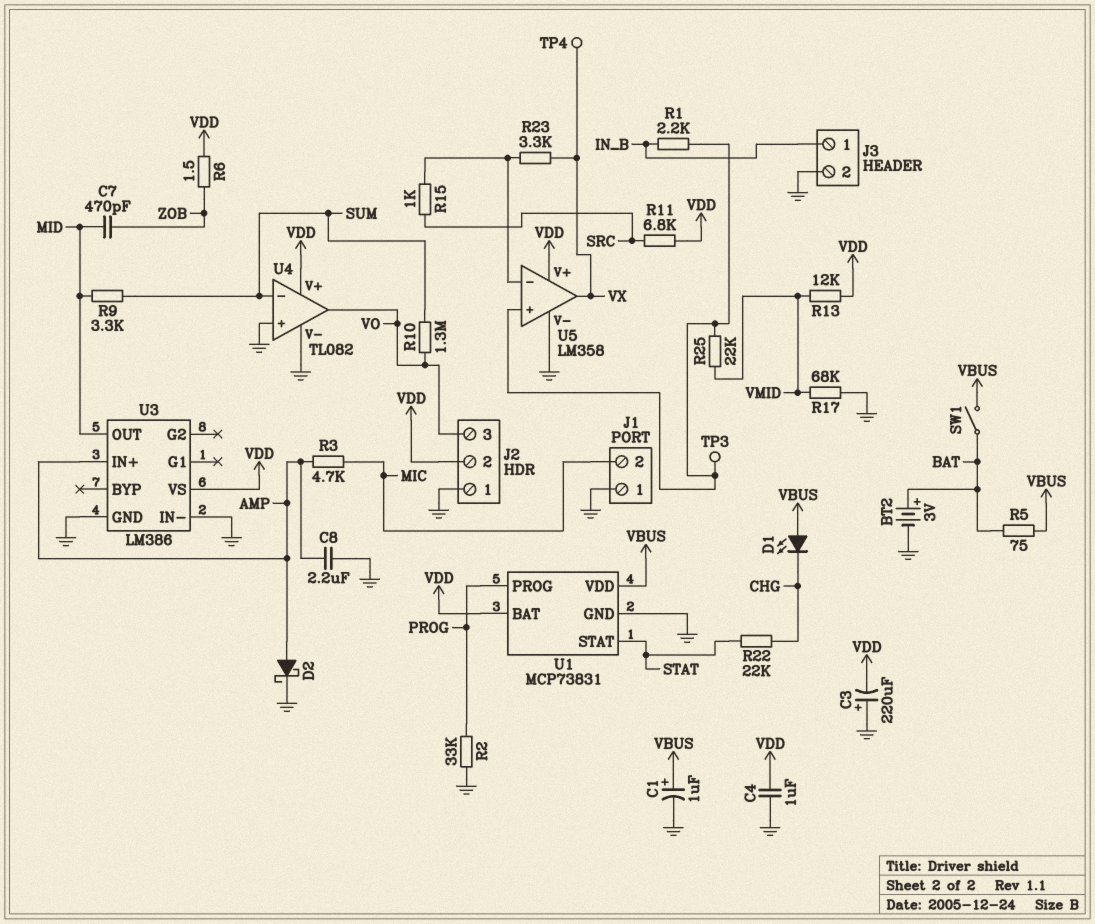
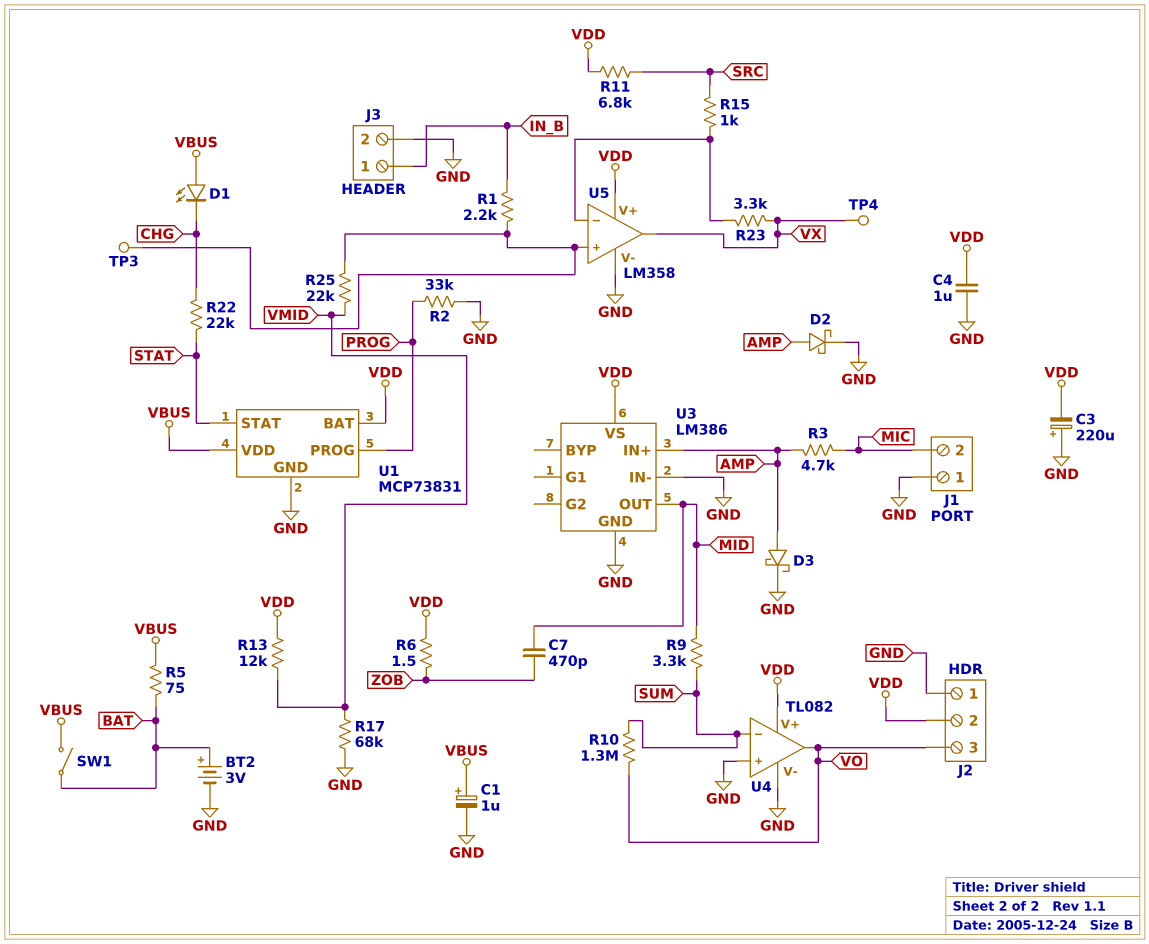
C8: 2.2uF (AMP, GND) -> none
D3: none -> schottky (A AMP, K GND)

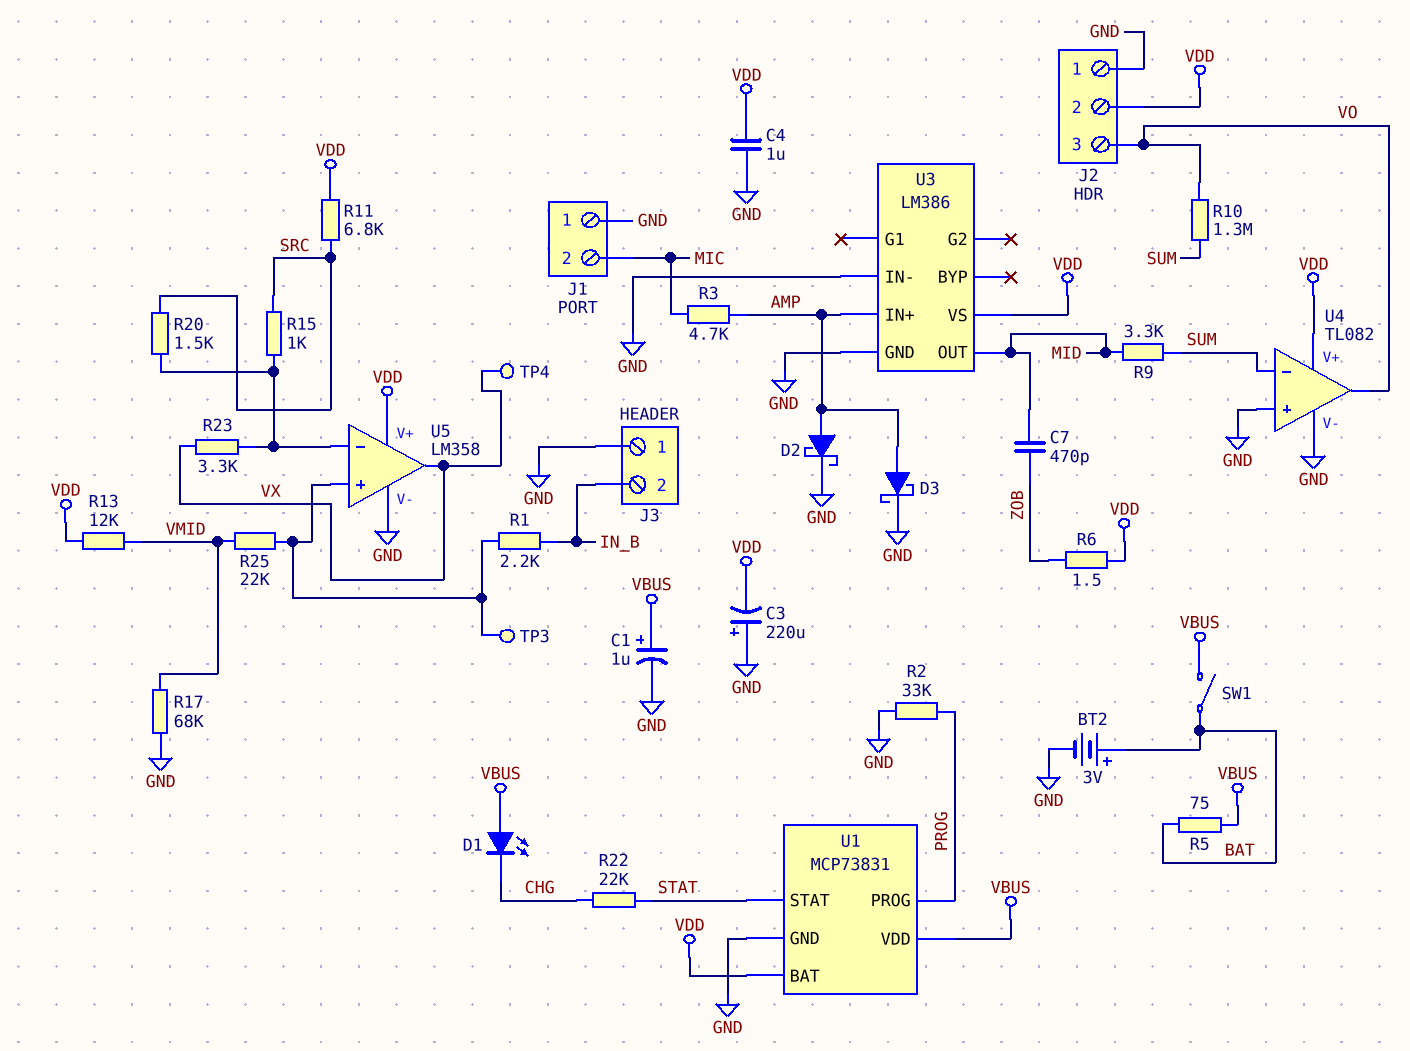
J3 pin 1: IN_B -> GND
J3 pin 2: GND -> IN_B
R20: none -> 1.5k (SRC, U5/in-)

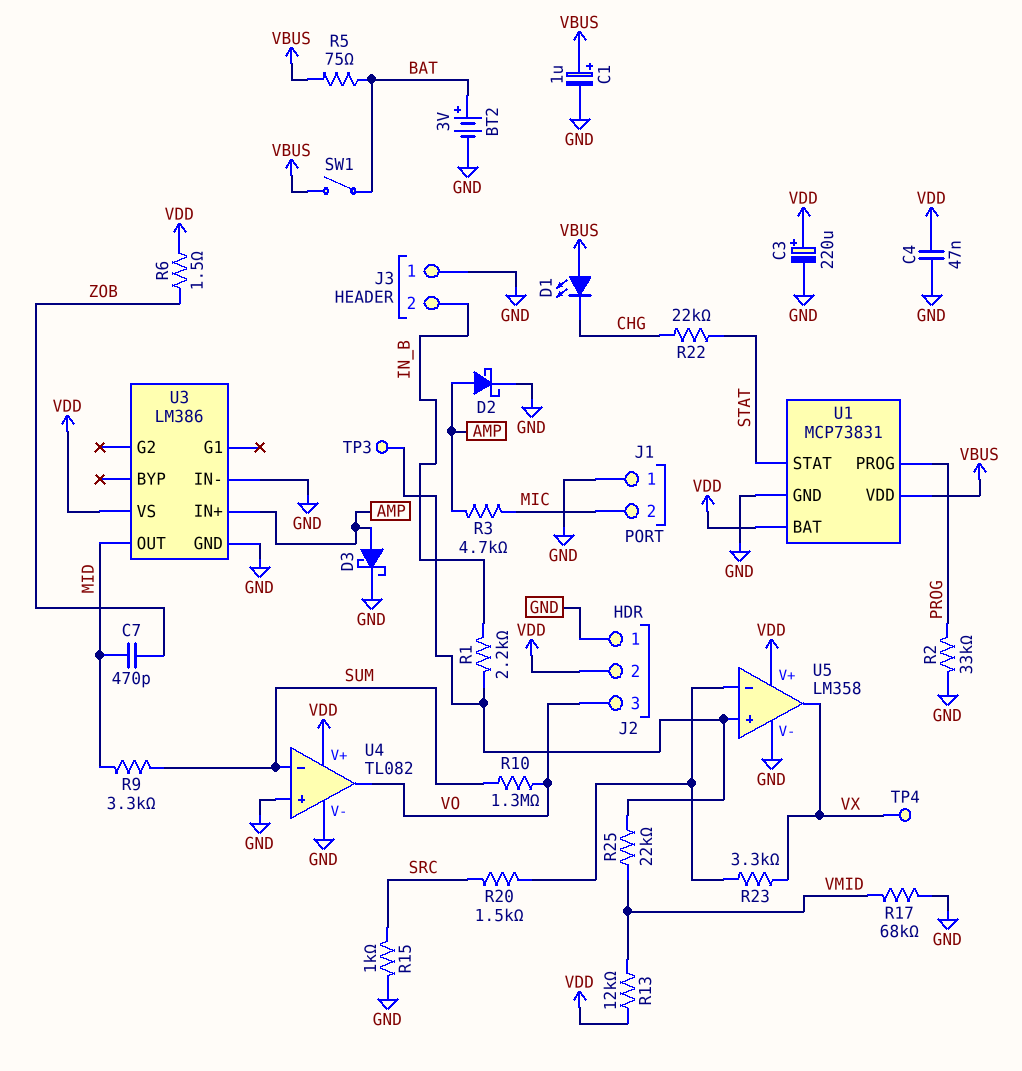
C3: 220uF (plus GND, minus VDD) -> 220uF (plus VDD, minus GND)
C4: 1uF (GND, VDD) -> 47nF (GND, VDD)
R11: 6.8k (SRC, VDD) -> none
R15: 1k (SRC, U5/in-) -> 1k (GND, SRC)

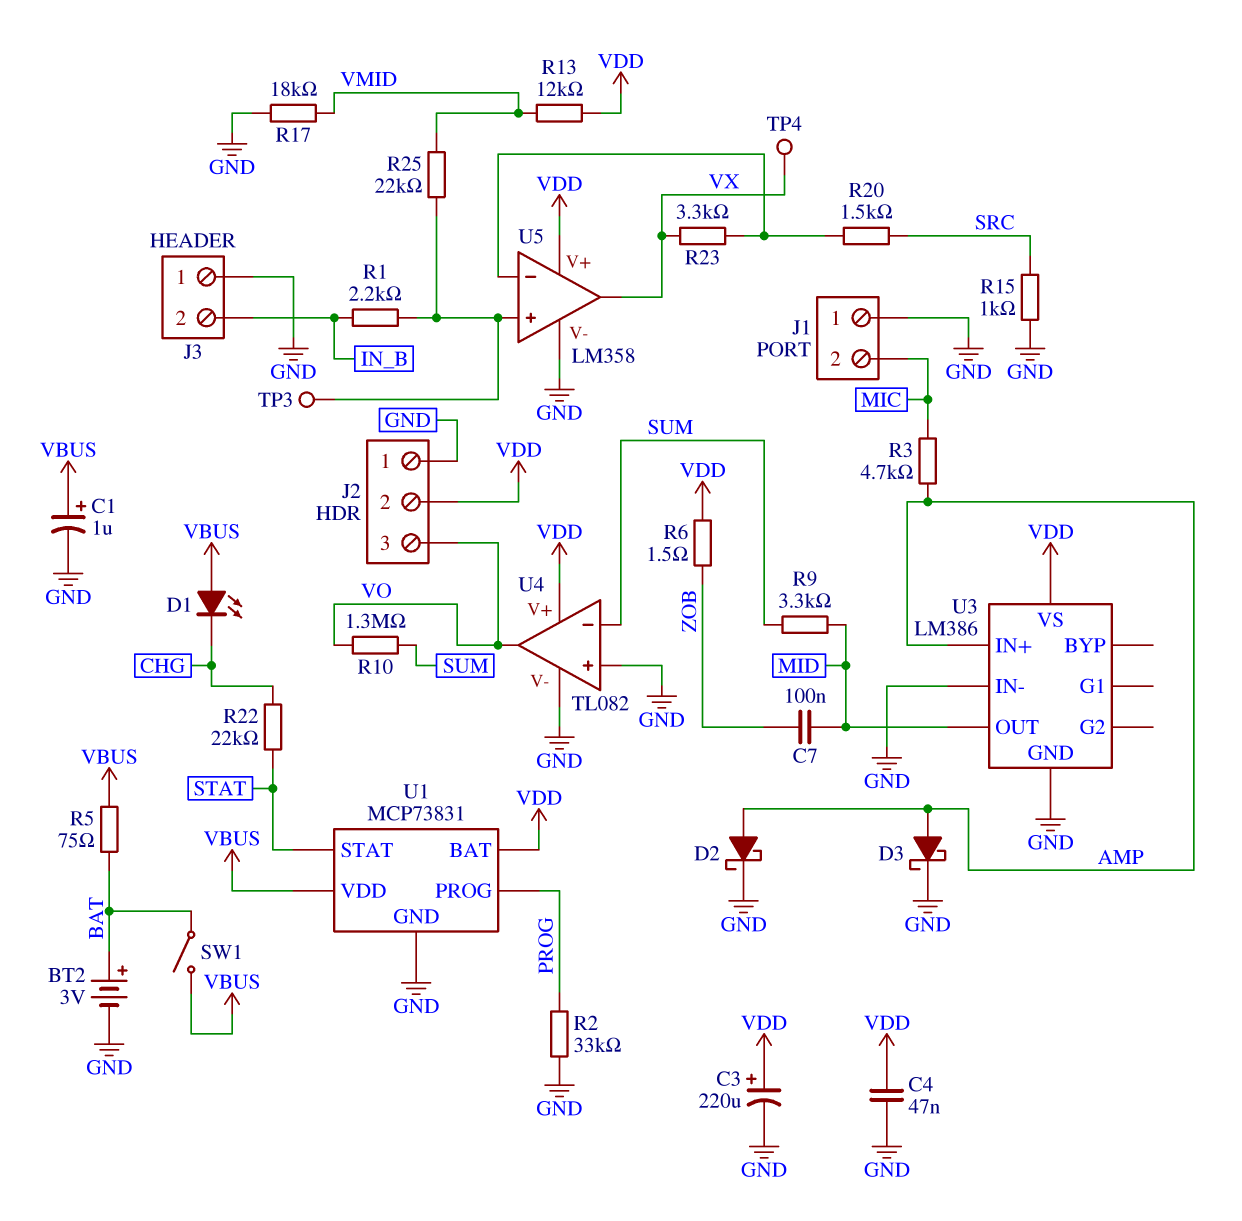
C7: 470pF (MID, ZOB) -> 100nF (MID, ZOB)
R17: 68k (GND, VMID) -> 18k (GND, VMID)

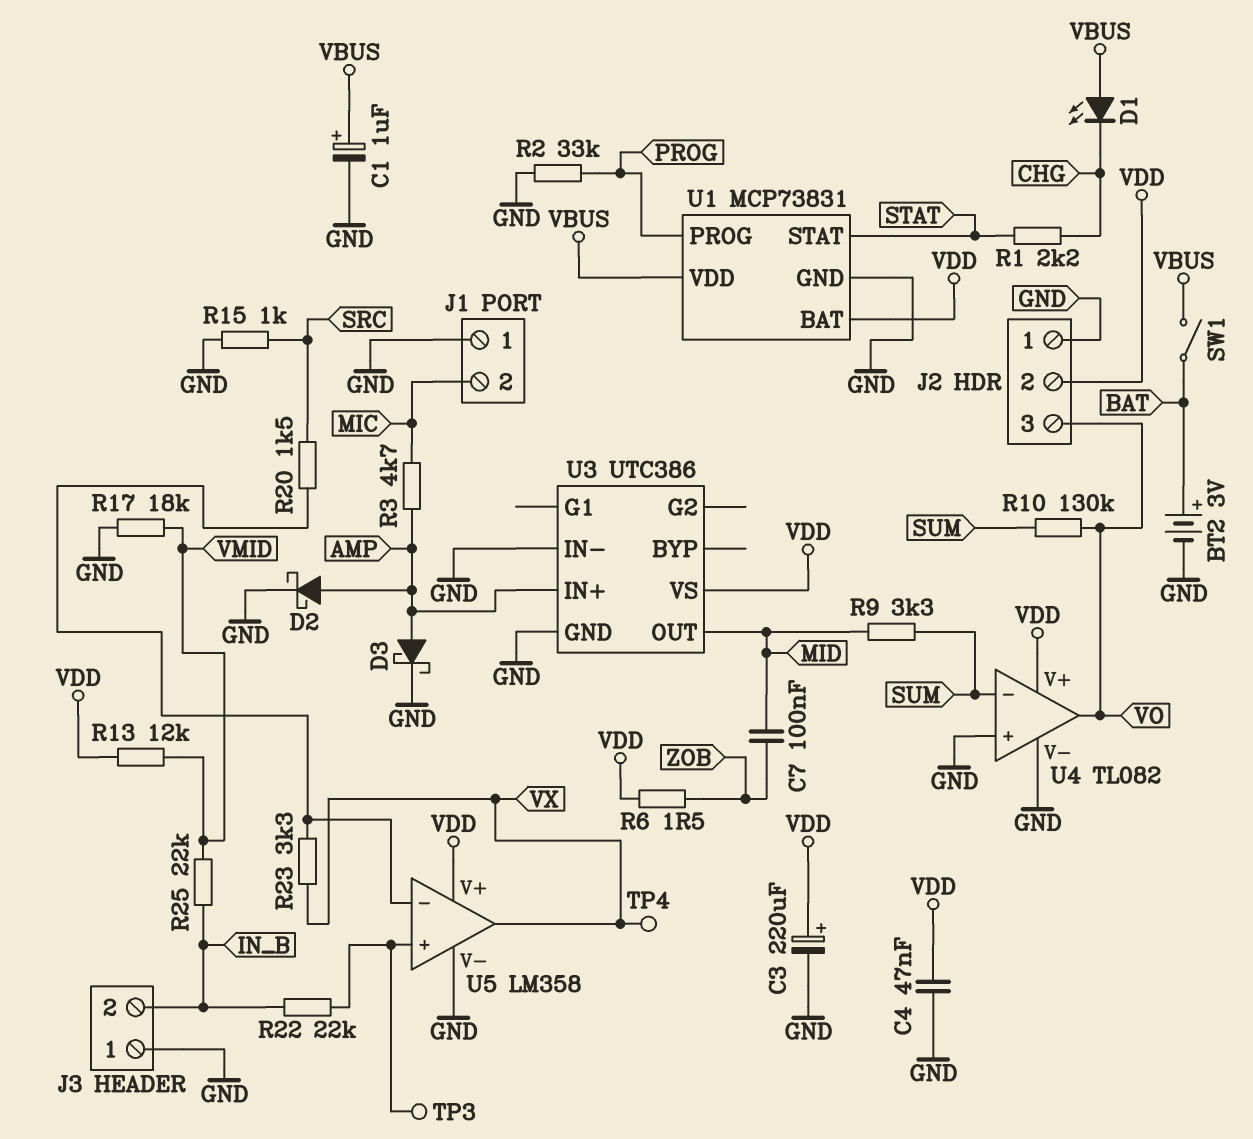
R1: 2.2k (IN_B, U5/in+) -> 2.2k (CHG, STAT)
R5: 75 (BAT, VBUS) -> none
R10: 1.3M (SUM, VO) -> 130k (SUM, VO)
R22: 22k (CHG, STAT) -> 22k (IN_B, U5/in+)
R25: 22k (U5/in+, VMID) -> 22k (IN_B, VMID)
U3: LM386 -> UTC386

